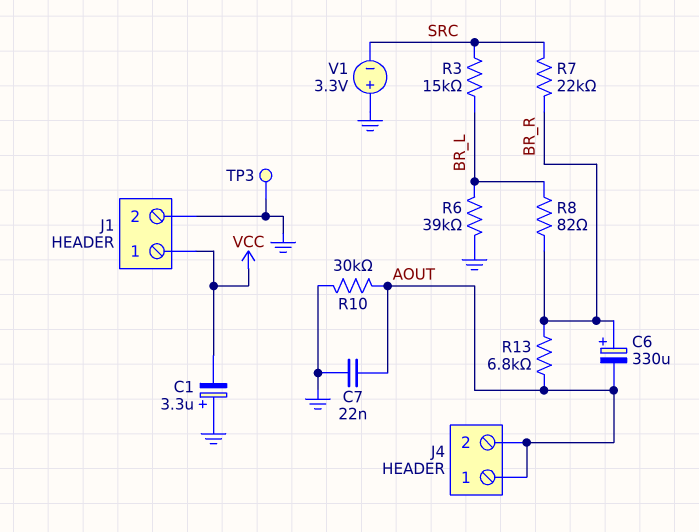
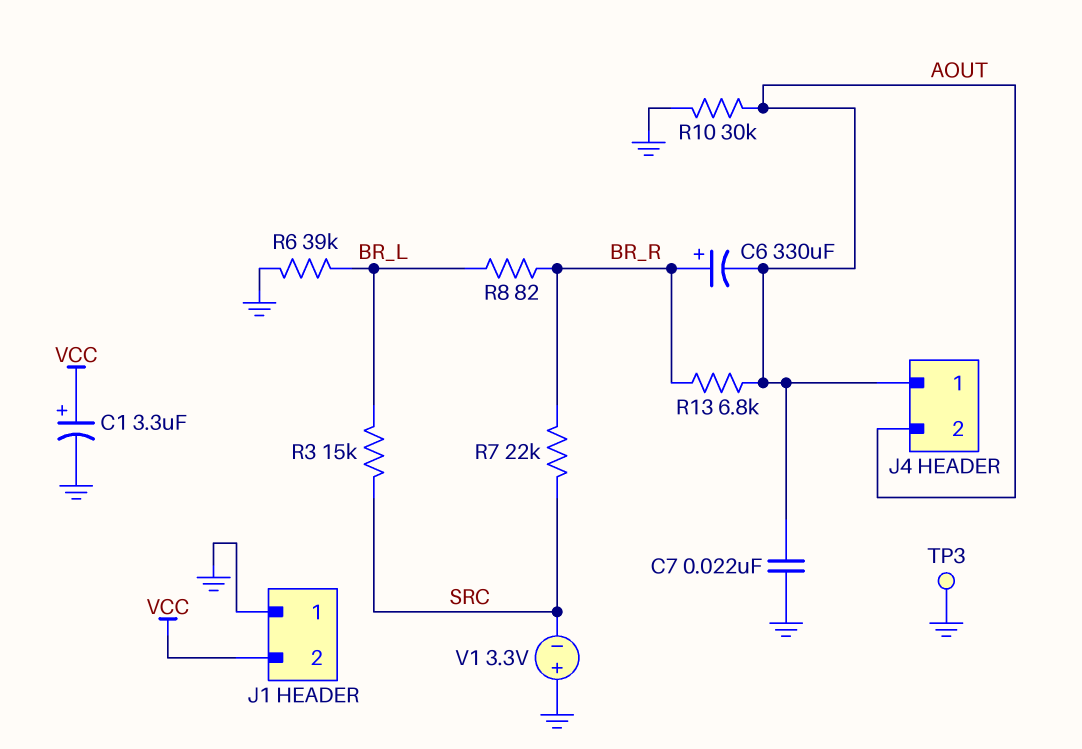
C1: 3.3uF (plus GND, minus VCC) -> 3.3uF (plus VCC, minus GND)
J1 pin 1: VCC -> GND
J1 pin 2: GND -> VCC

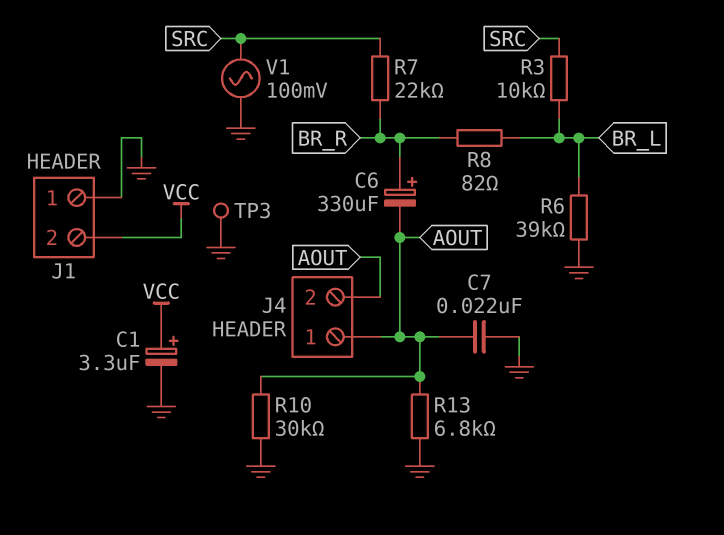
R3: 15k (BR_L, SRC) -> 10k (BR_L, SRC)
R13: 6.8k (AOUT, BR_R) -> 6.8k (AOUT, GND)
V1: 3.3V (plus GND, minus SRC) -> AC 100mV (GND, SRC)

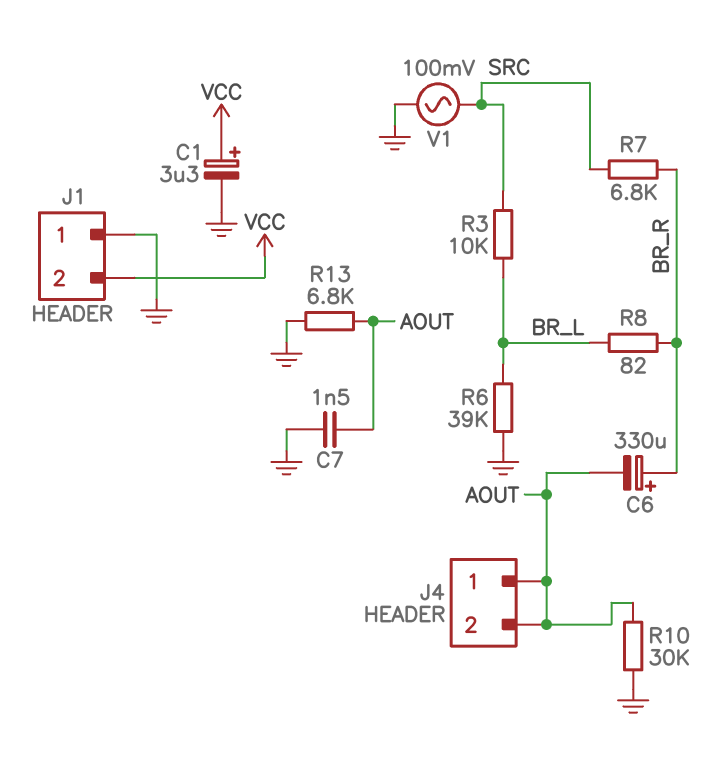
C7: 22nF (AOUT, GND) -> 1.5nF (AOUT, GND)
R7: 22k (BR_R, SRC) -> 6.8k (BR_R, SRC)
TP3: test point (GND) -> none

